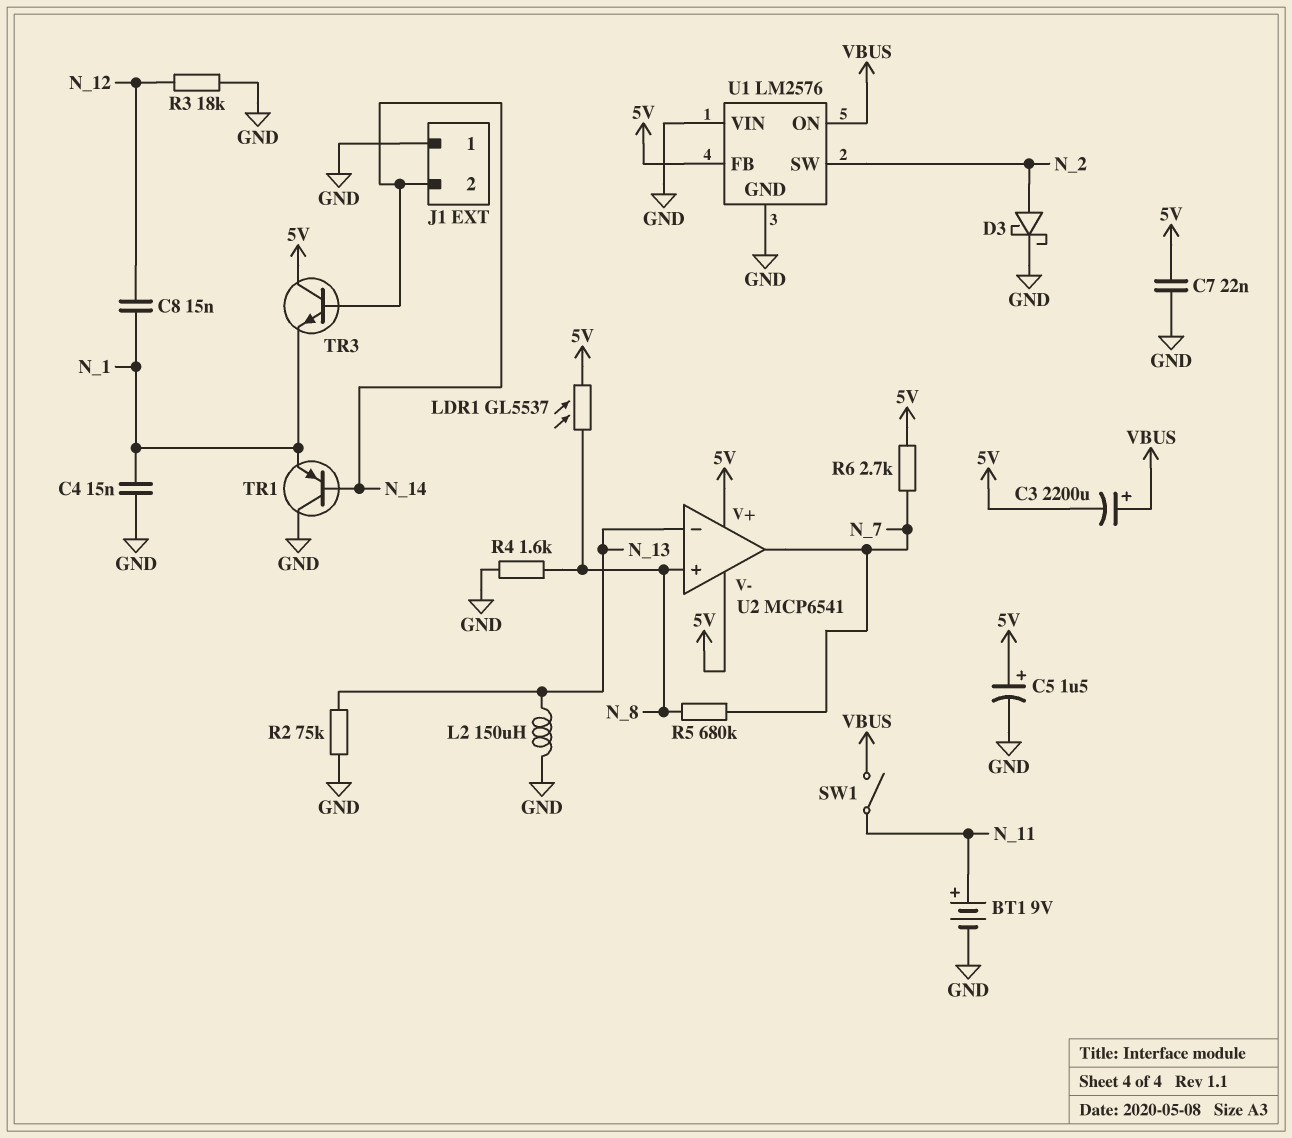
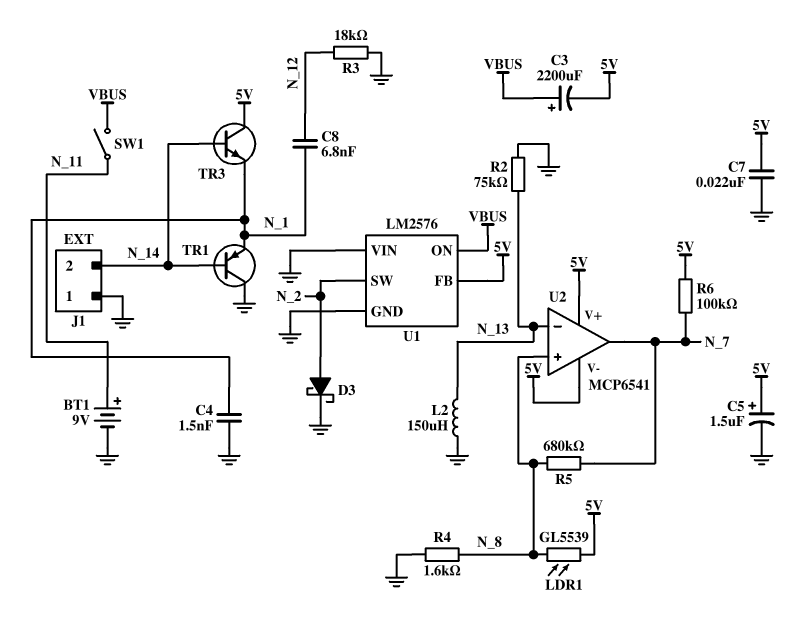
C4: 15nF (GND, N_1) -> 1.5nF (GND, N_1)
C8: 15nF (N_1, N_12) -> 6.8nF (N_1, N_12)
LDR1: GL5537 (5V, N_8) -> GL5539 (5V, N_8)
R6: 2.7k (5V, N_7) -> 100k (5V, N_7)

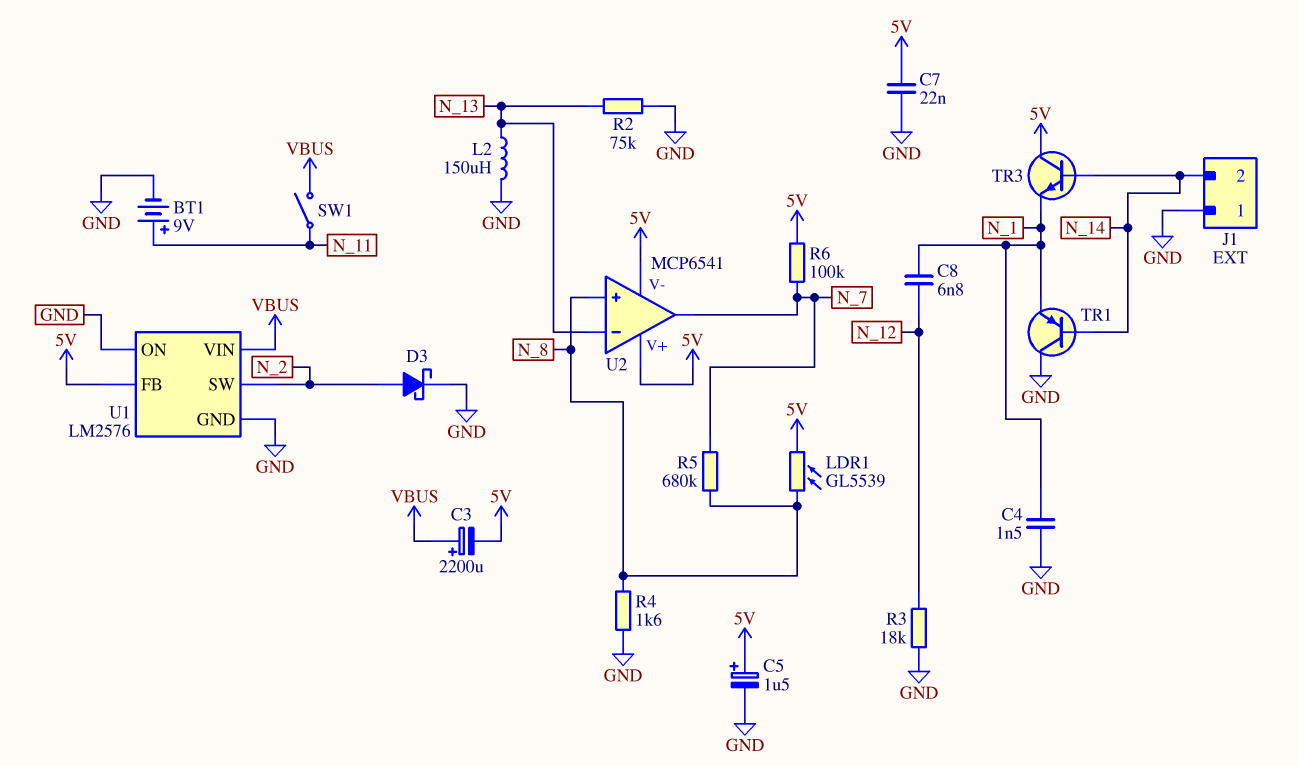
U1 pin ON: VBUS -> GND
U1 pin VIN: GND -> VBUS

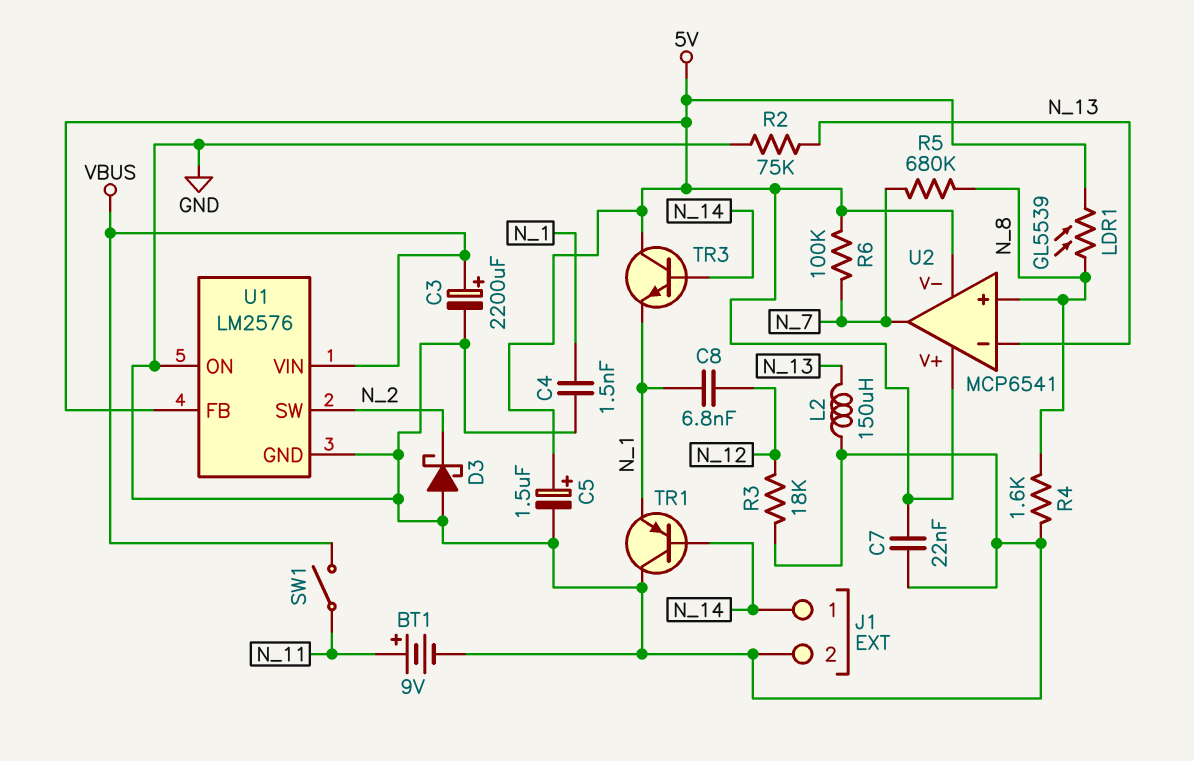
C3: 2200uF (plus VBUS, minus 5V) -> 2200uF (plus VBUS, minus GND)
D3: schottky (A N_2, K GND) -> schottky (A GND, K N_2)
J1 pin 1: GND -> N_14
J1 pin 2: N_14 -> GND

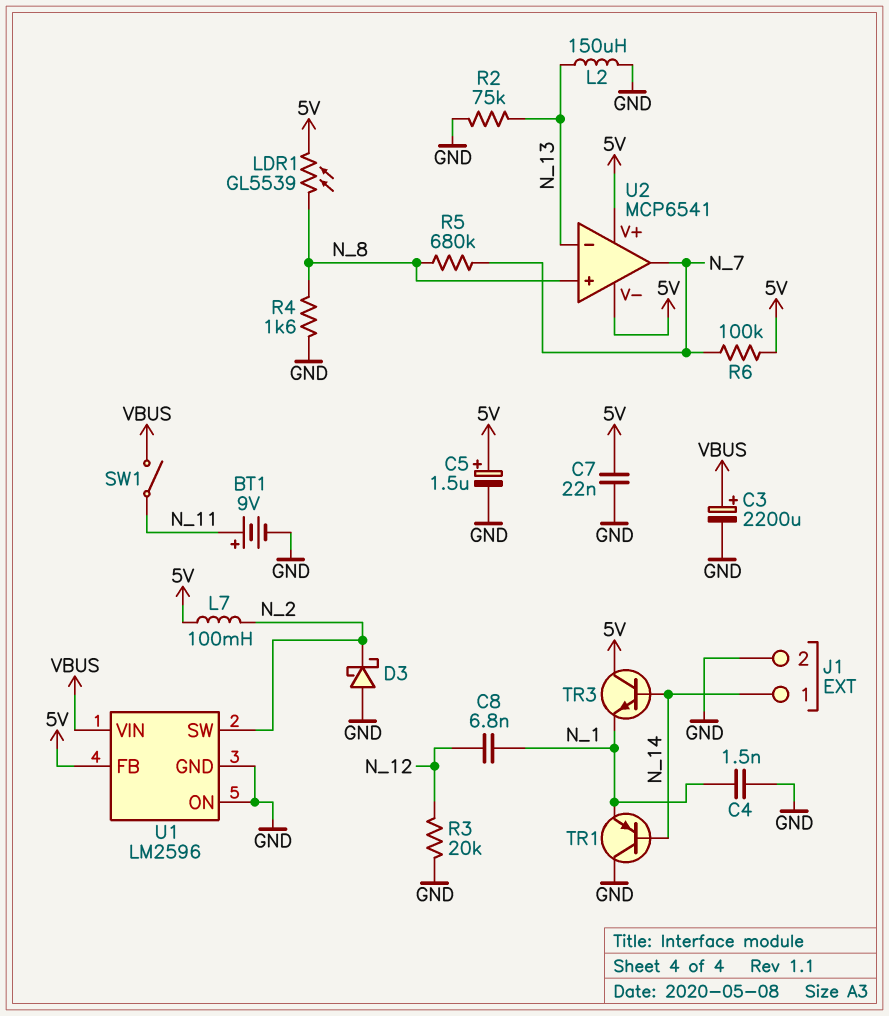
L7: none -> 100mH (5V, N_2)
R3: 18k (GND, N_12) -> 20k (GND, N_12)
U1: LM2576 -> LM2596

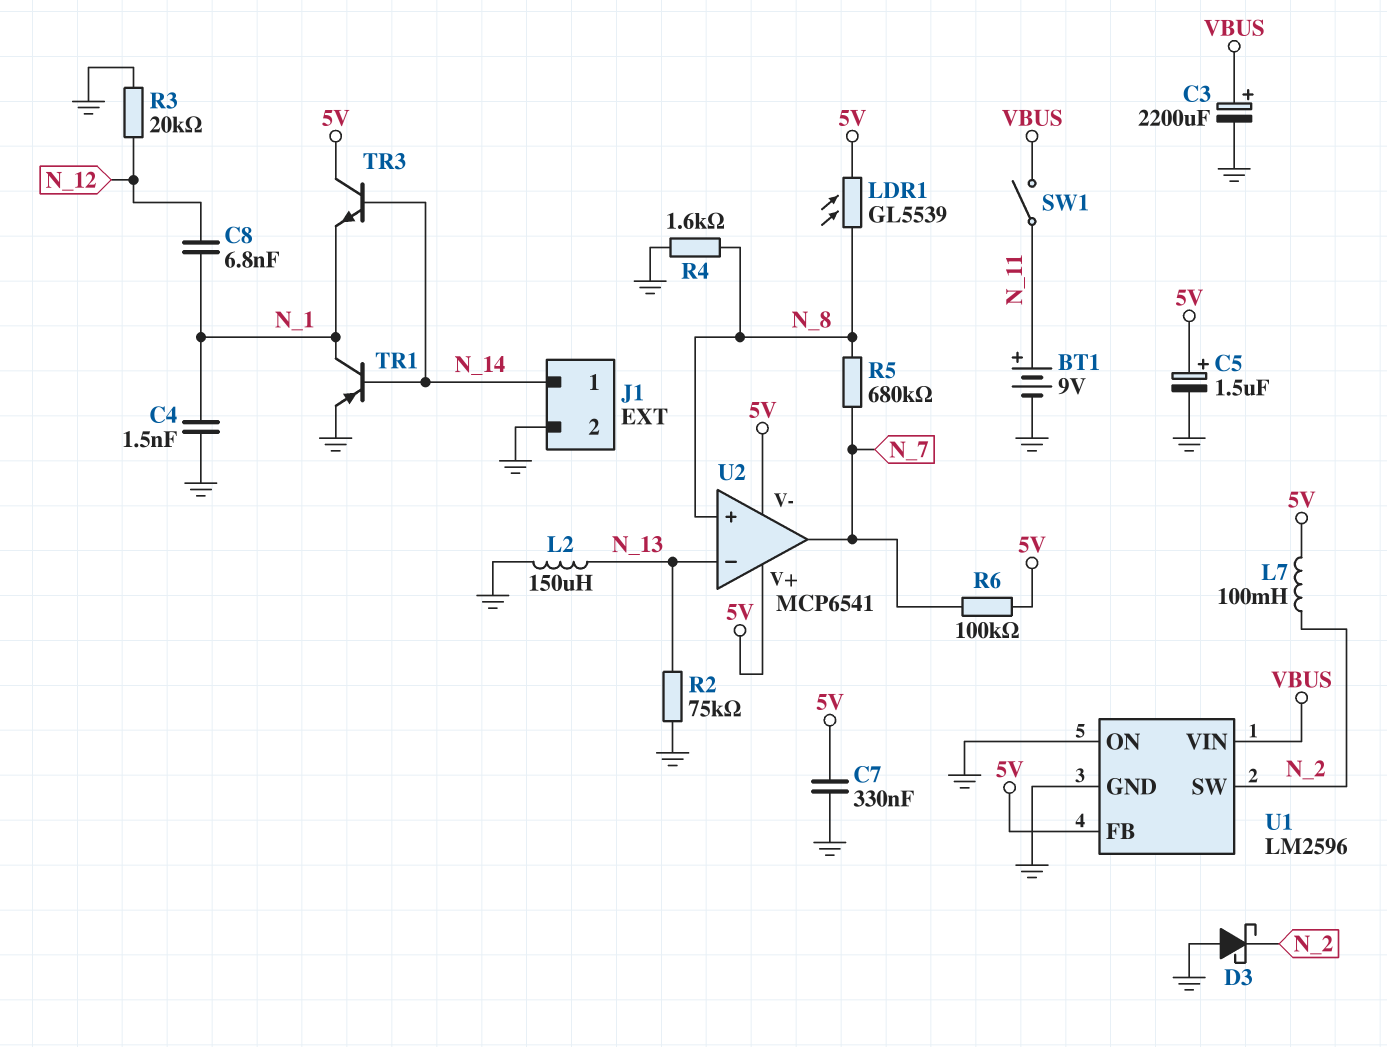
C7: 22nF (5V, GND) -> 330nF (5V, GND)
TR1: PNP (B N_14, C GND, E N_1) -> PNP (B N_14, C N_1, E GND)

